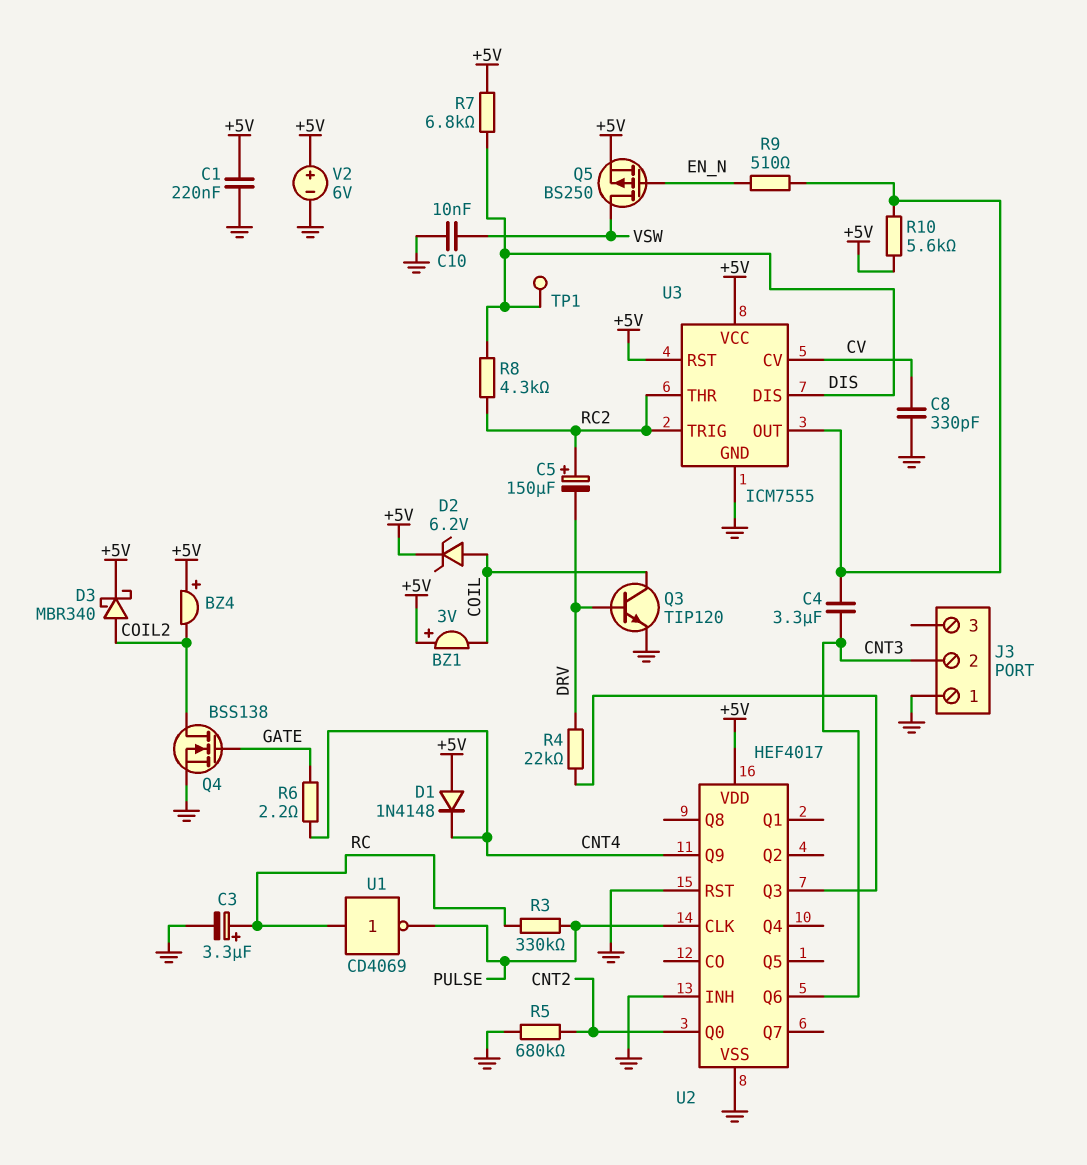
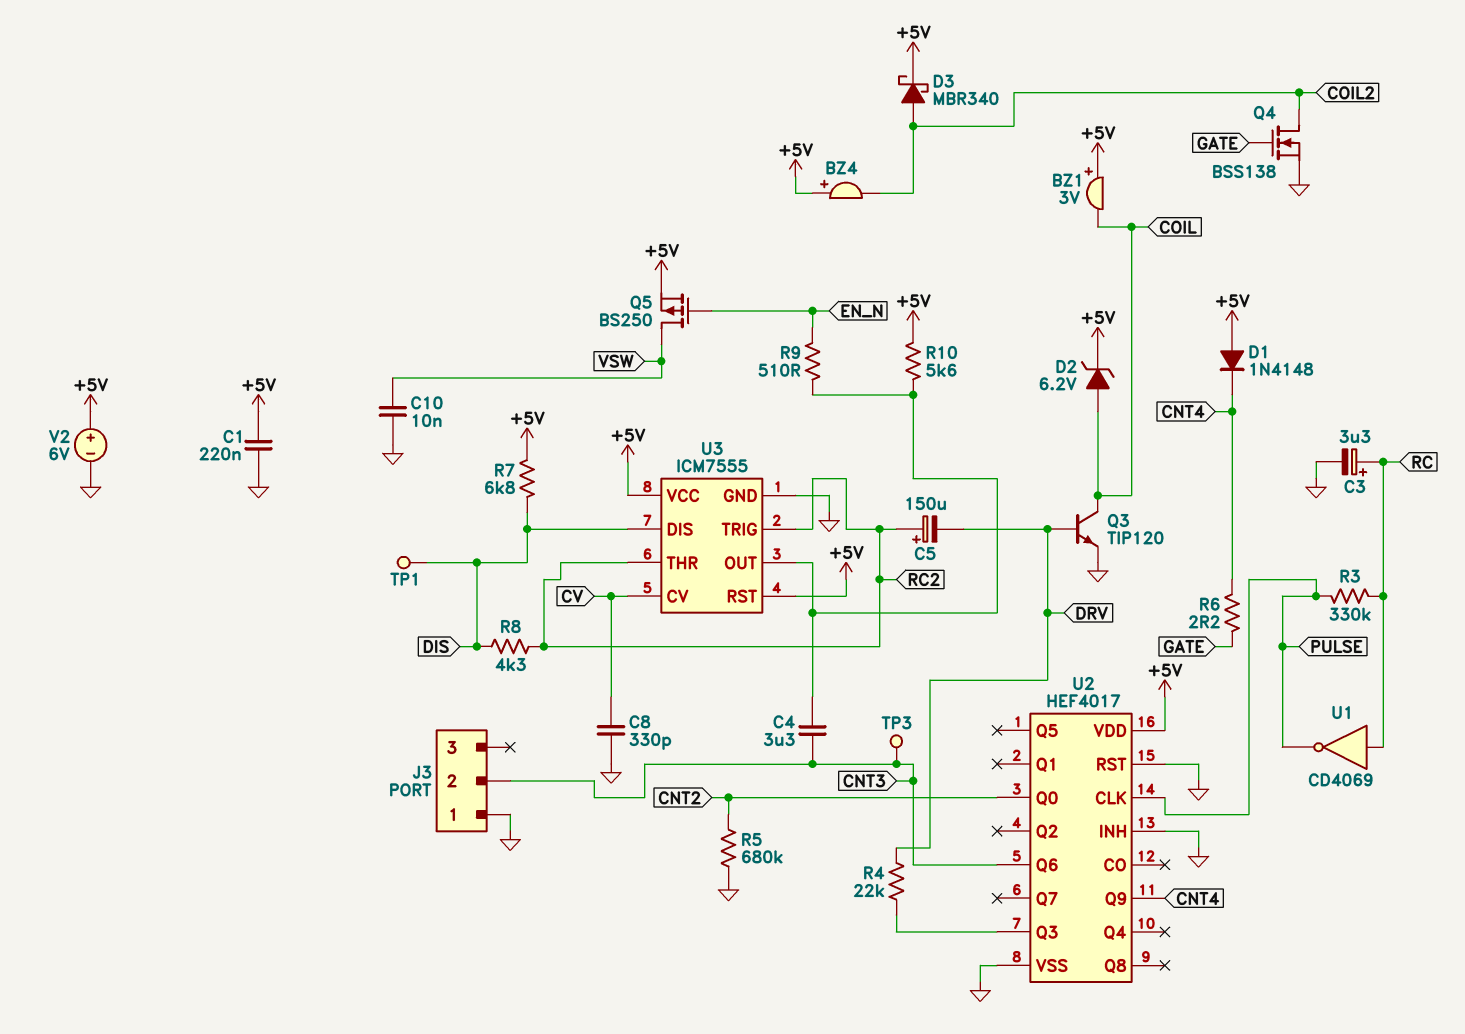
TP3: none -> test point (CNT3)

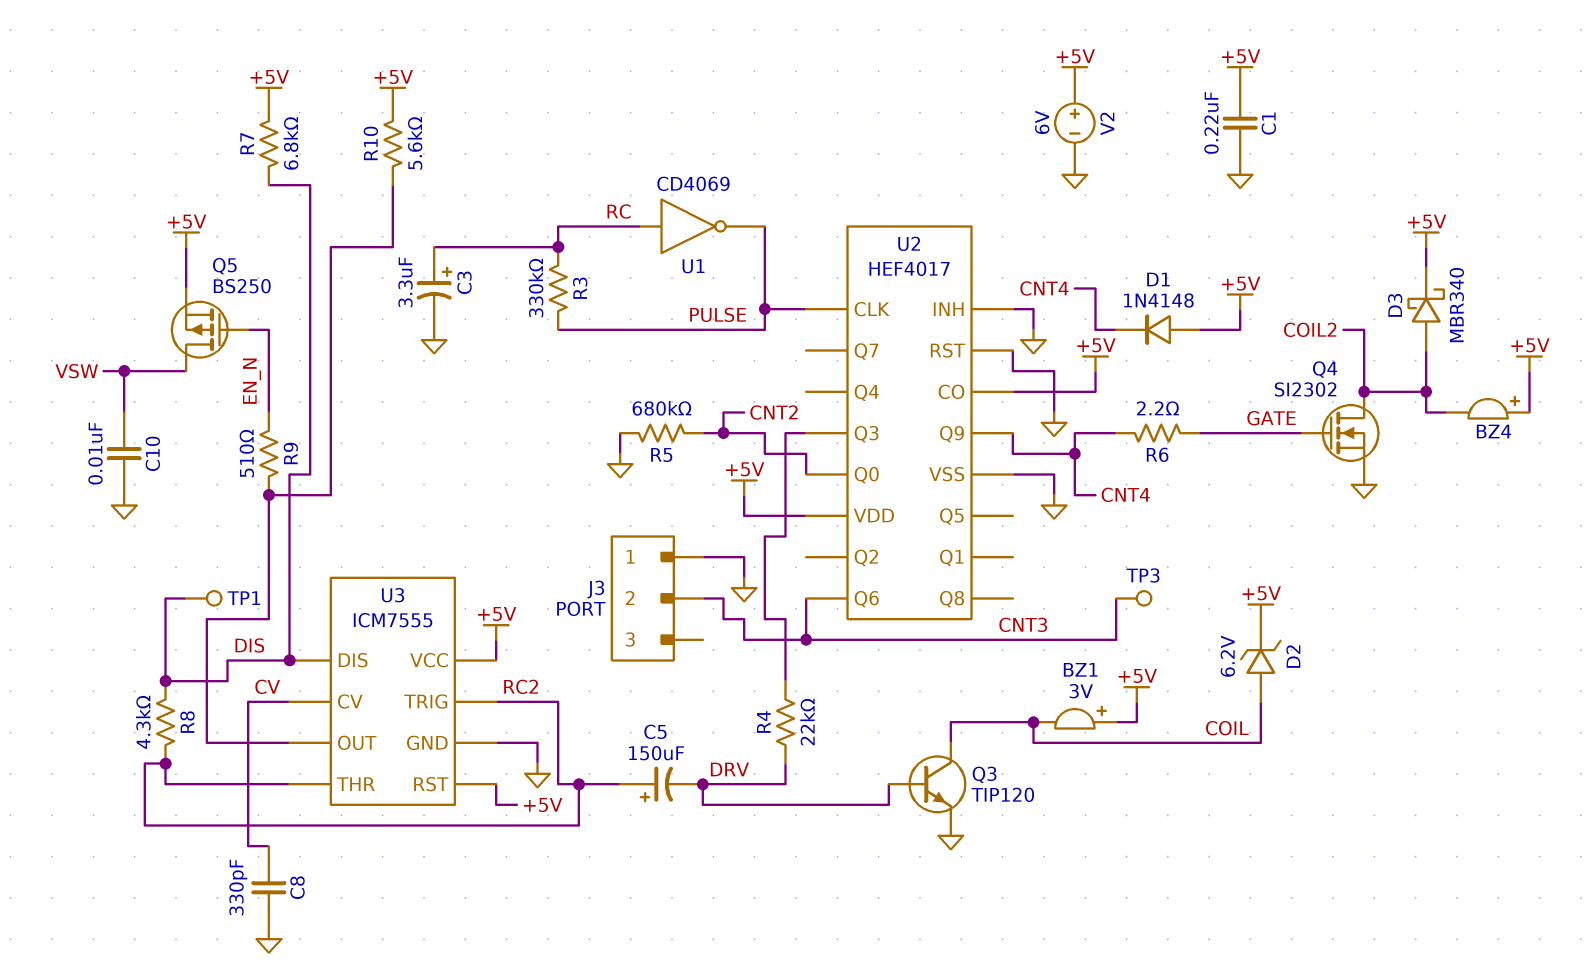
C4: 3.3uF (CNT3, U3/OUT) -> none
Q4: NMOS BSS138 (G GATE, D COIL2, S GND) -> NMOS SI2302 (G GATE, D COIL2, S GND)
U2 pin CO: none -> +5V

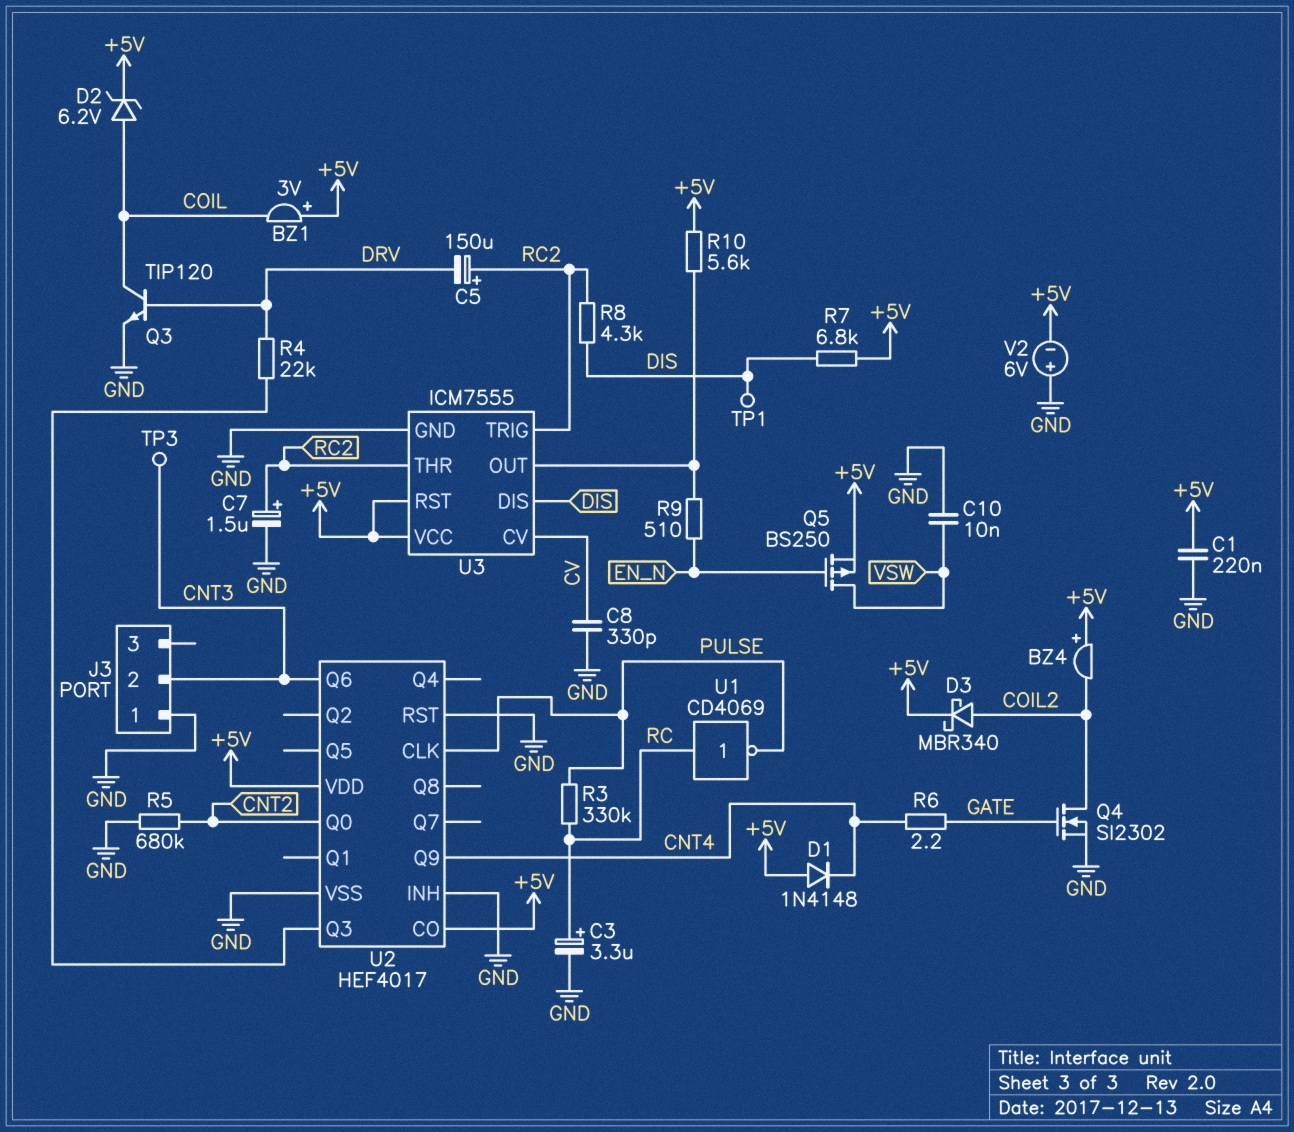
C7: none -> 1.5uF (plus RC2, minus GND)
V2: 6V (plus +5V, minus GND) -> 6V (plus GND, minus +5V)

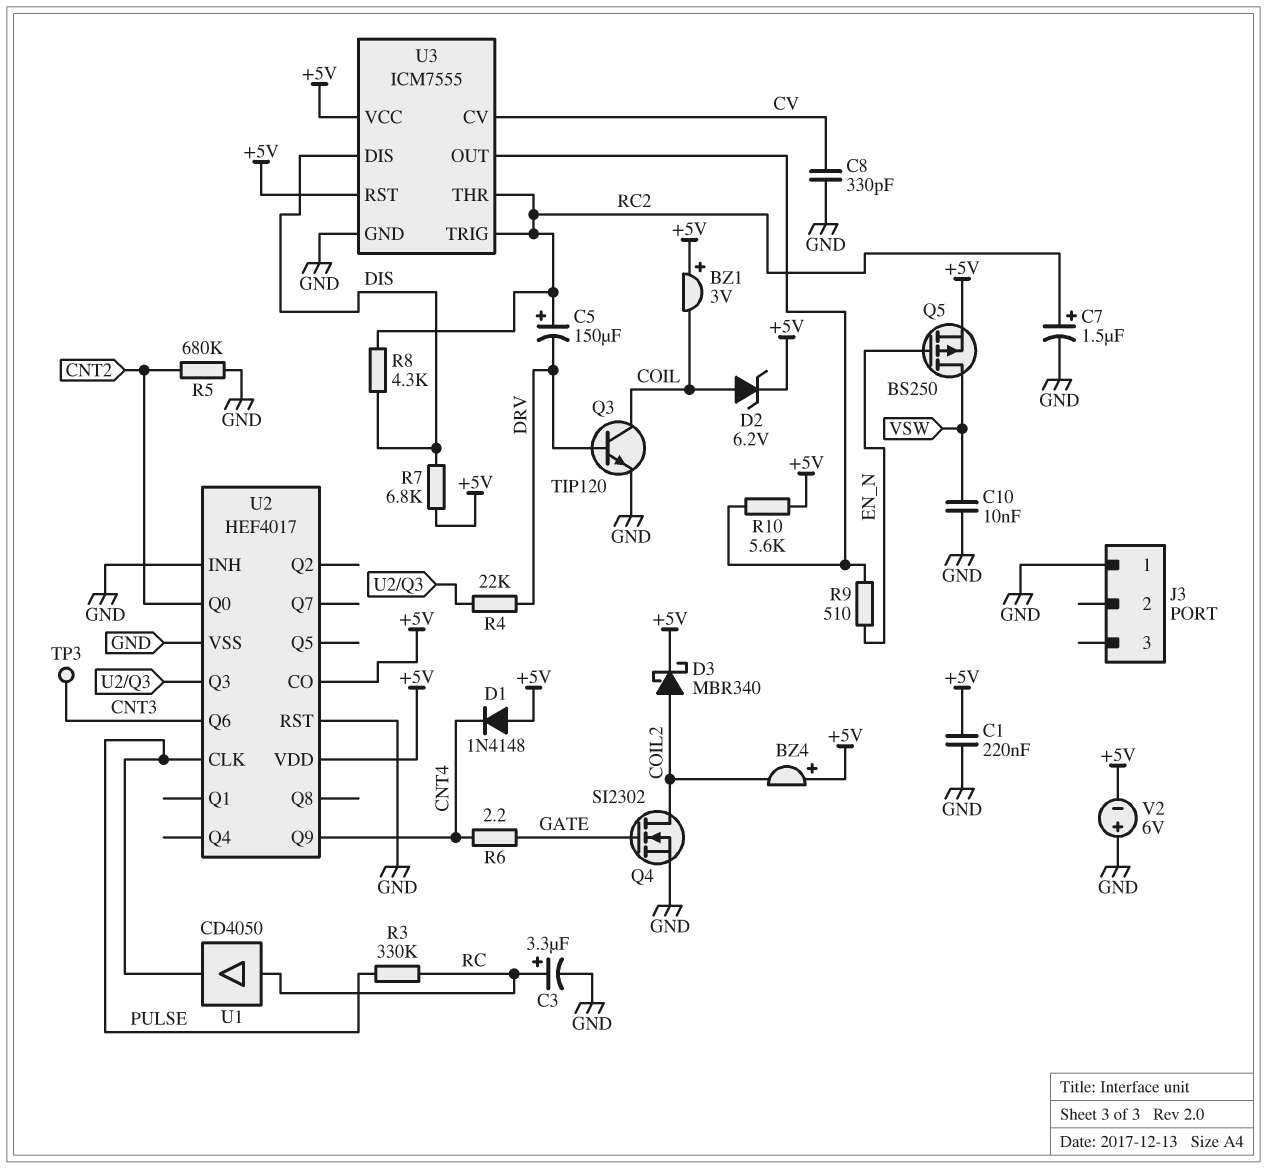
J3 pin 2: CNT3 -> none
TP1: test point (DIS) -> none
U1: NOT CD4069 (in RC, out PULSE) -> buffer CD4050 (in RC, out PULSE)

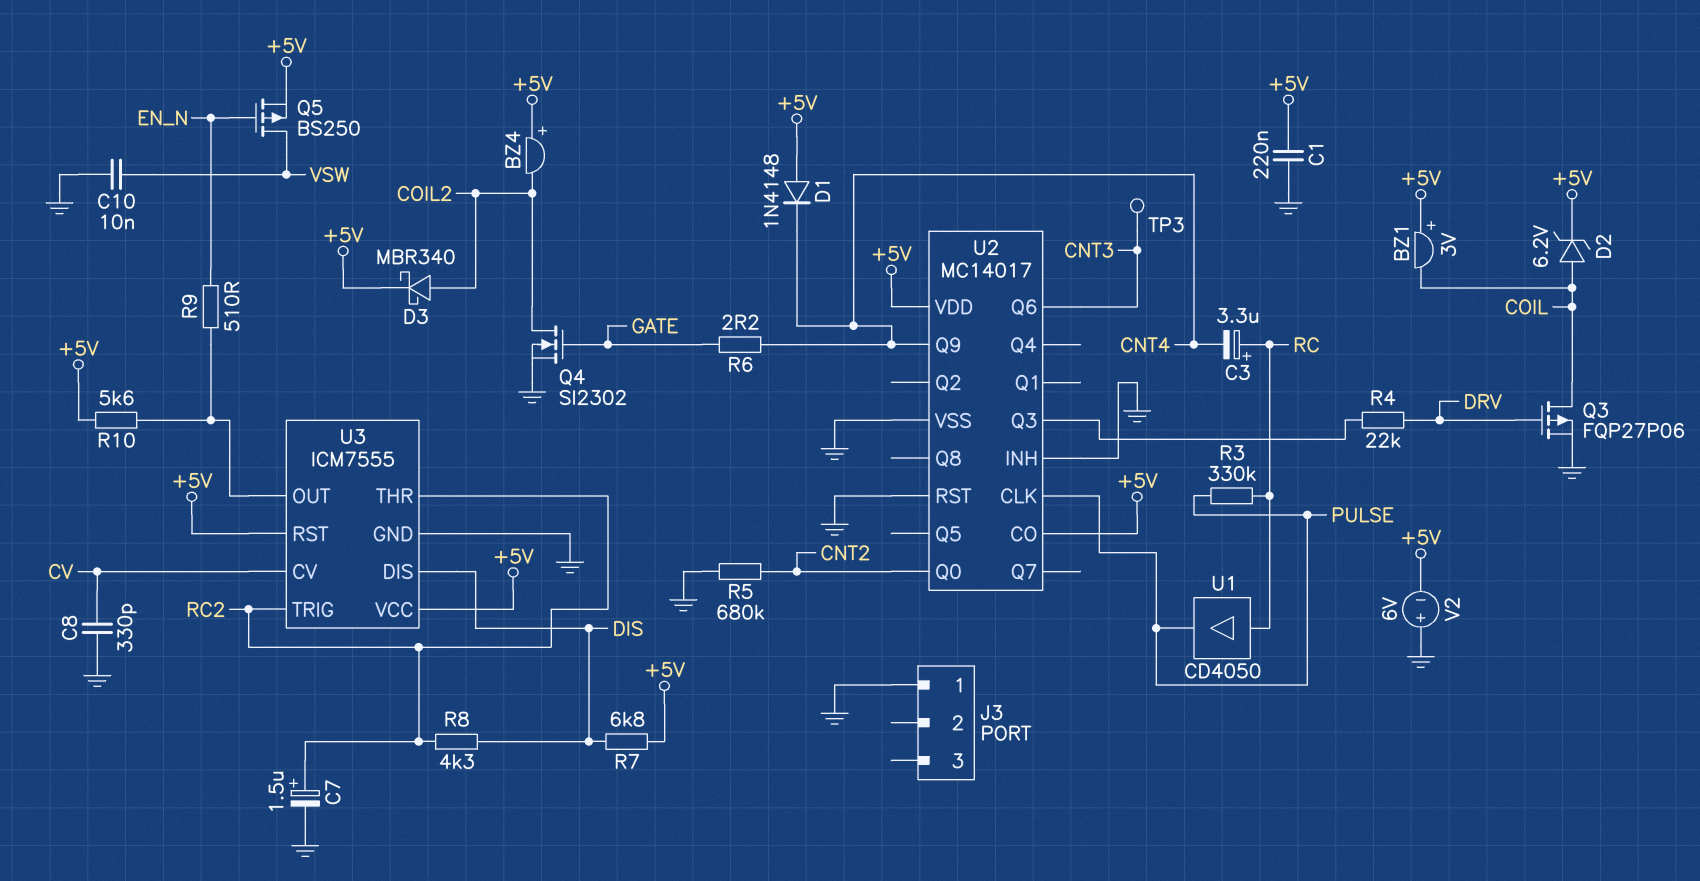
C3: 3.3uF (plus RC, minus GND) -> 3.3uF (plus RC, minus CNT4)
C5: 150uF (plus RC2, minus DRV) -> none
Q3: NPN TIP120 (B DRV, C COIL, E GND) -> PMOS FQP27P06 (G DRV, D COIL, S GND)
U2: HEF4017 -> MC14017

